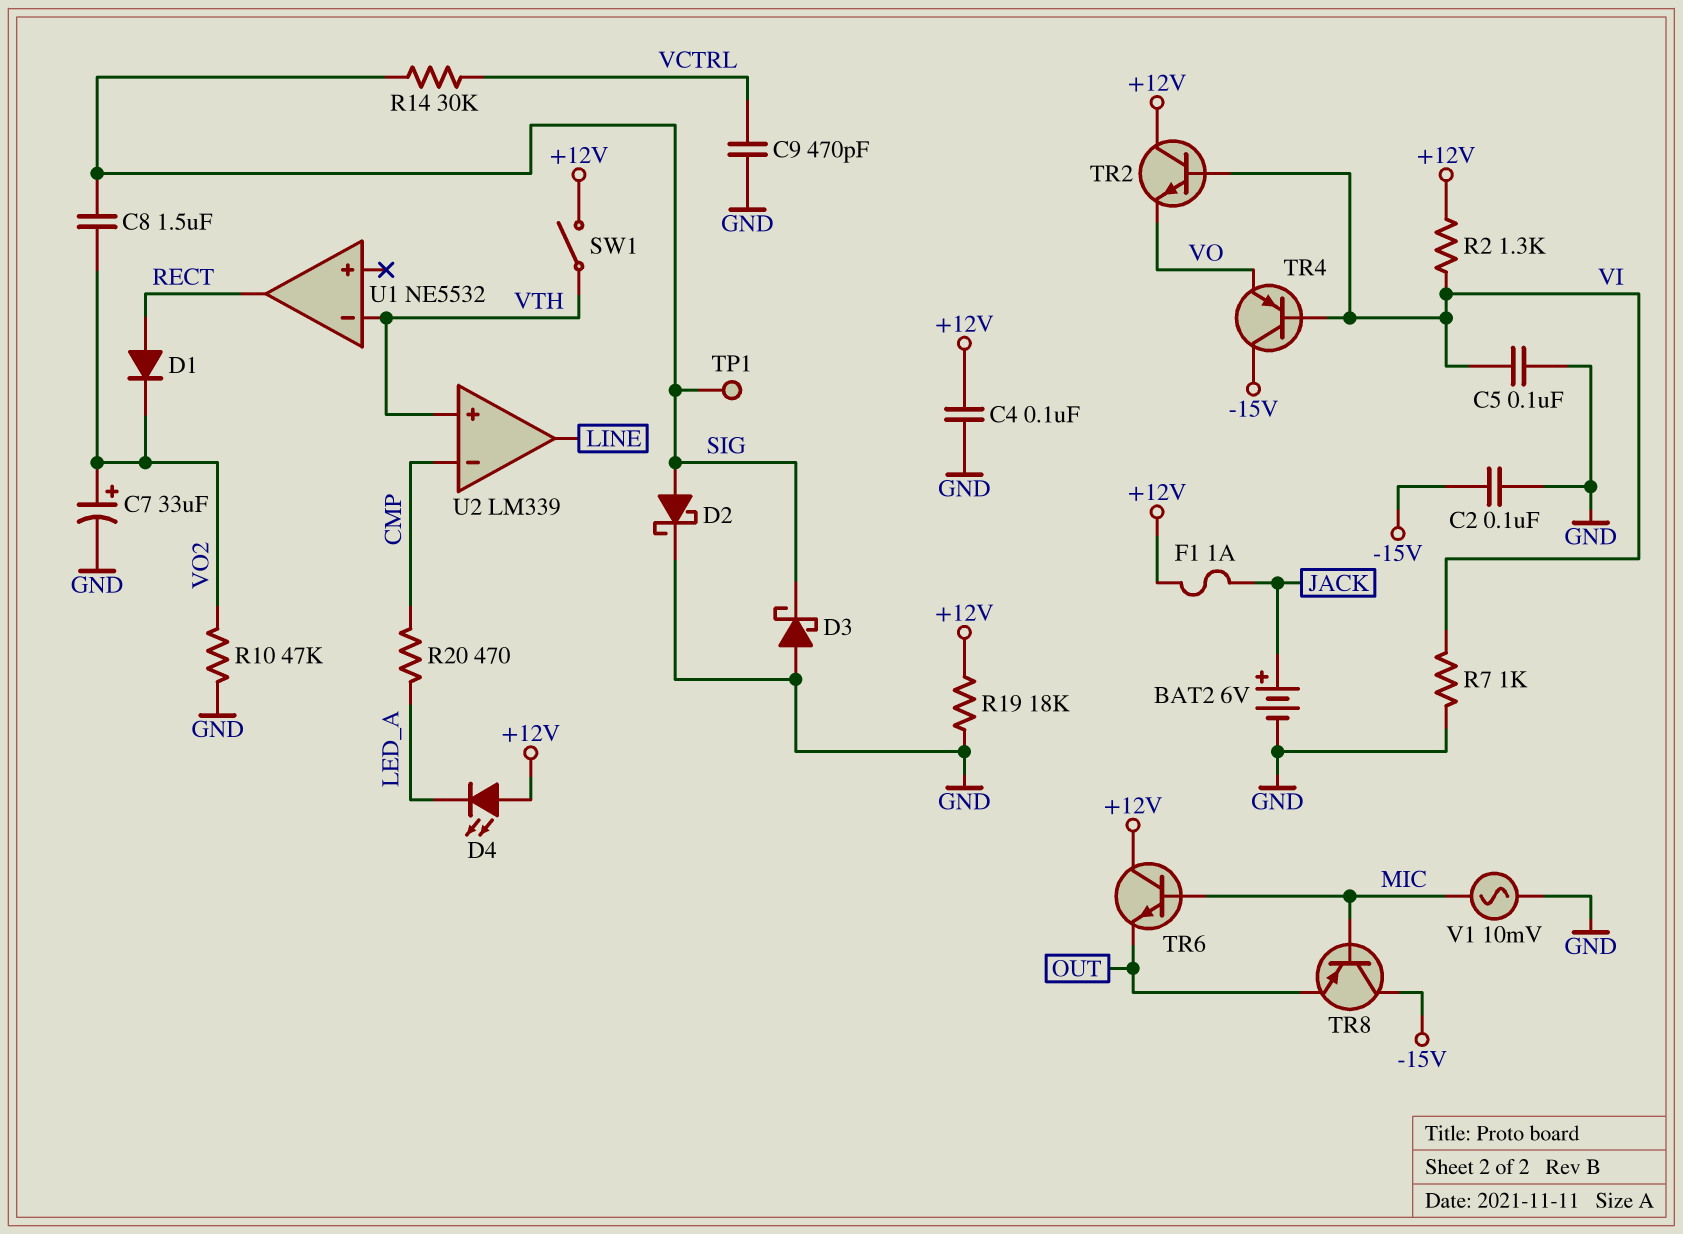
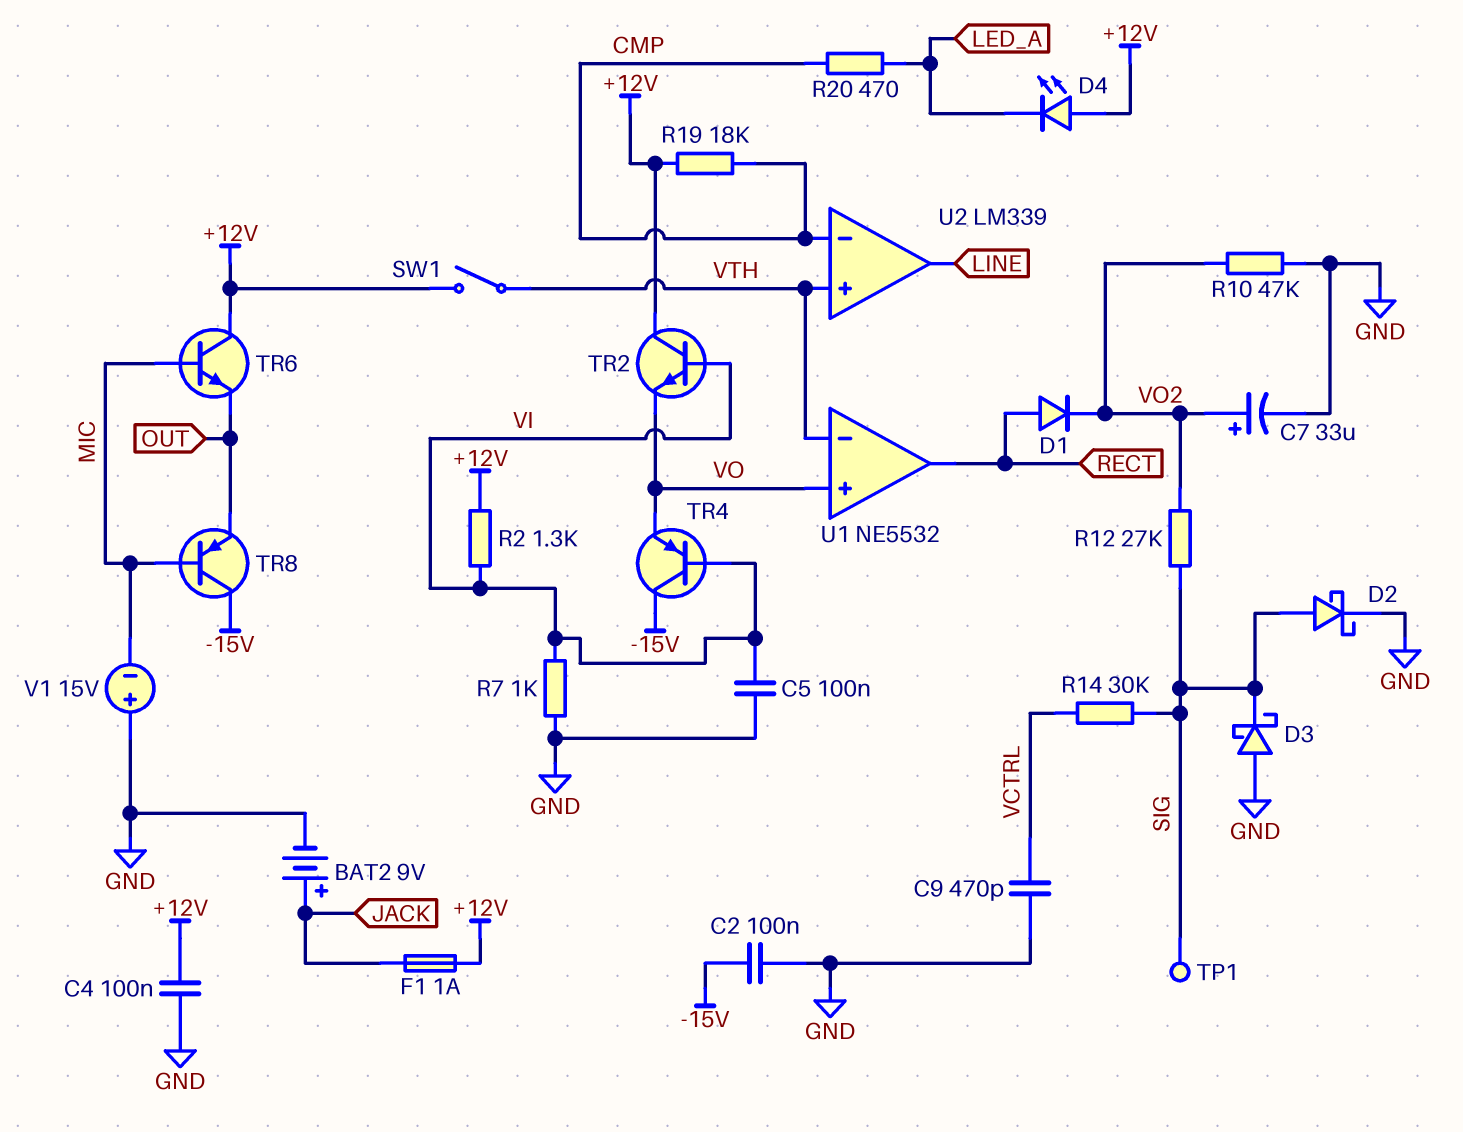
BAT2: 6V (plus JACK, minus GND) -> 9V (plus JACK, minus GND)
C8: 1.5uF (SIG, VO2) -> none
R12: none -> 27k (SIG, VO2)
R19: 18k (+12V, GND) -> 18k (+12V, CMP)
U1 pin in+: none -> VO
V1: AC 10mV (GND, MIC) -> 15V (plus GND, minus MIC)

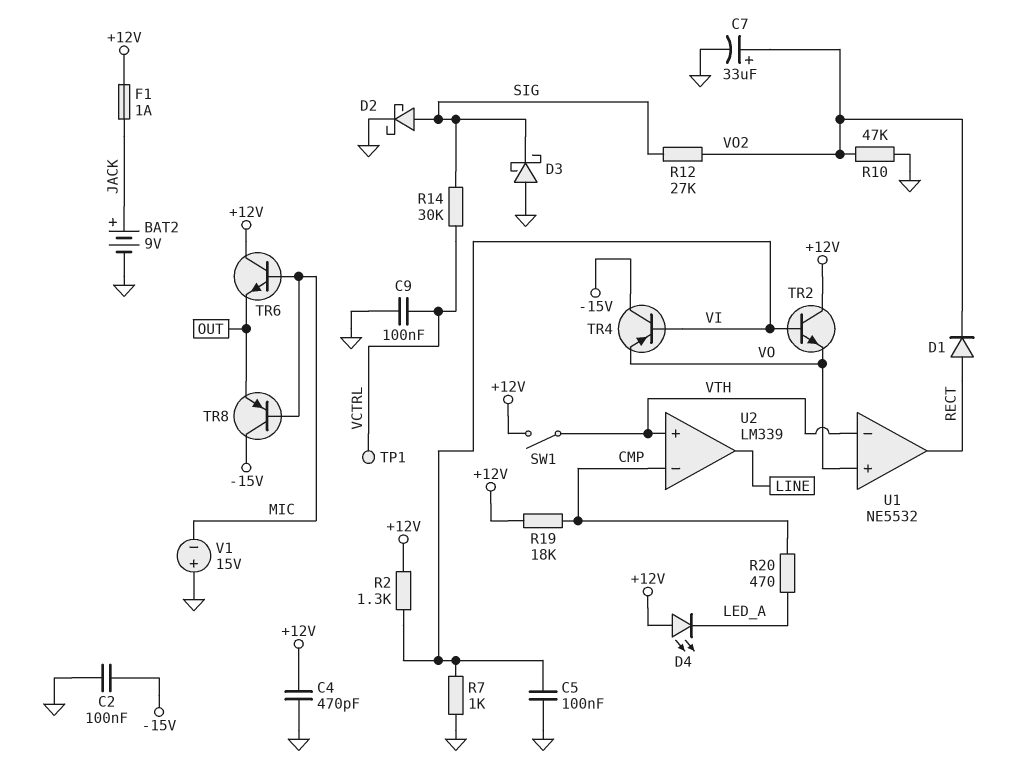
C4: 100nF (+12V, GND) -> 470pF (+12V, GND)
C9: 470pF (GND, VCTRL) -> 100nF (GND, VCTRL)
TP1: test point (SIG) -> test point (VCTRL)

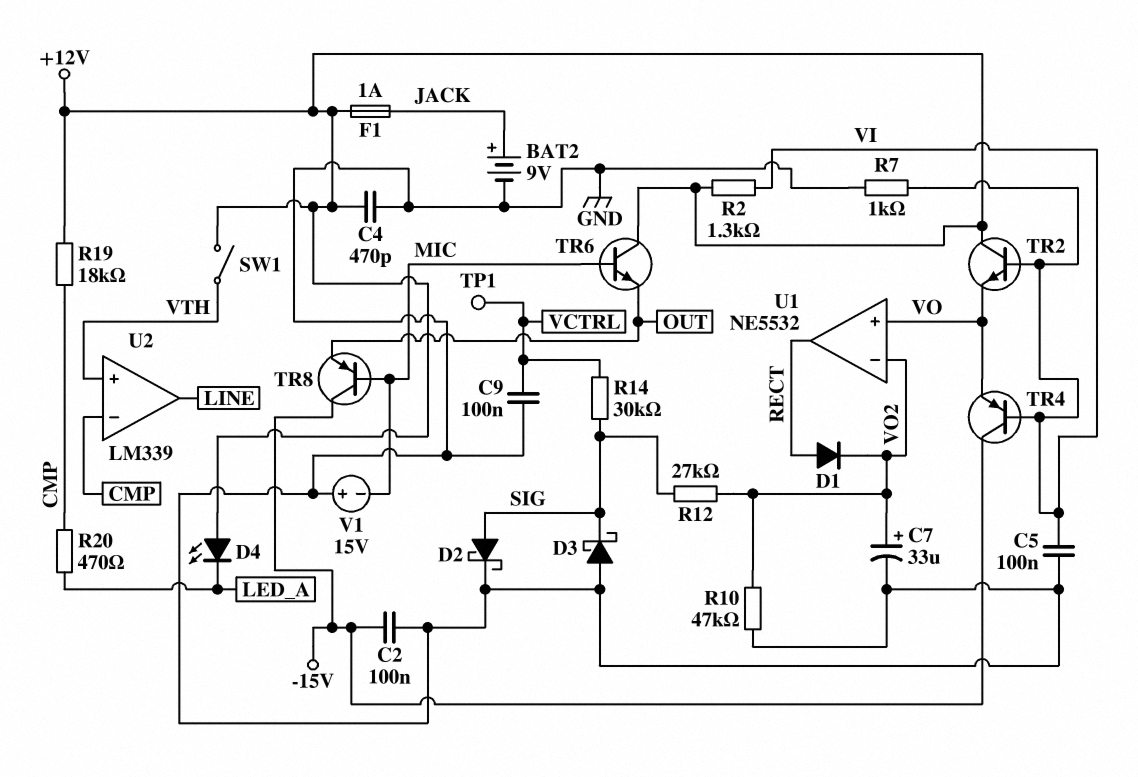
U1 pin in-: VTH -> VO2

